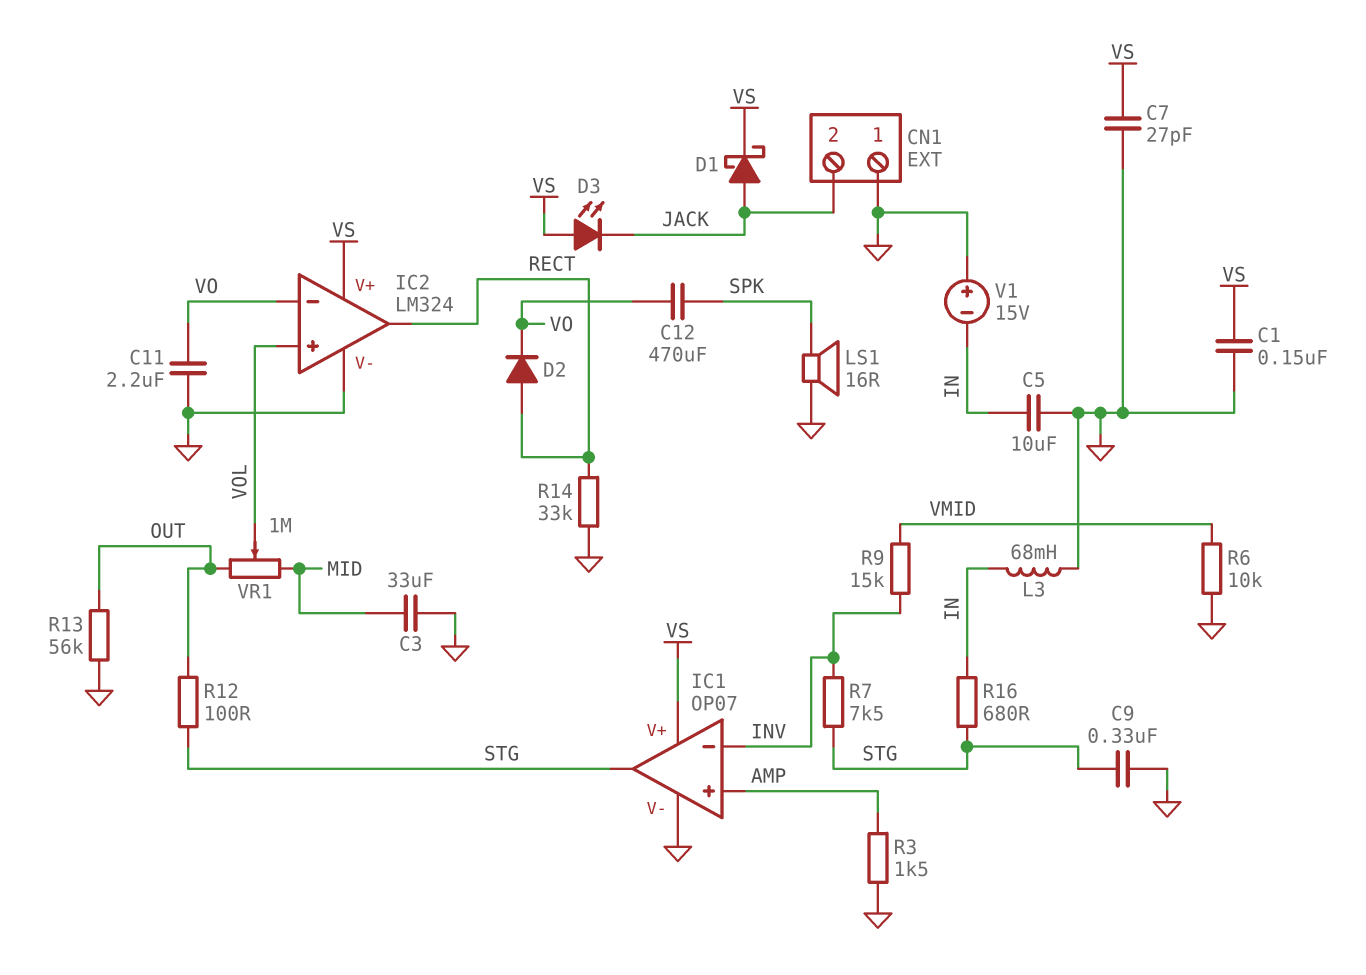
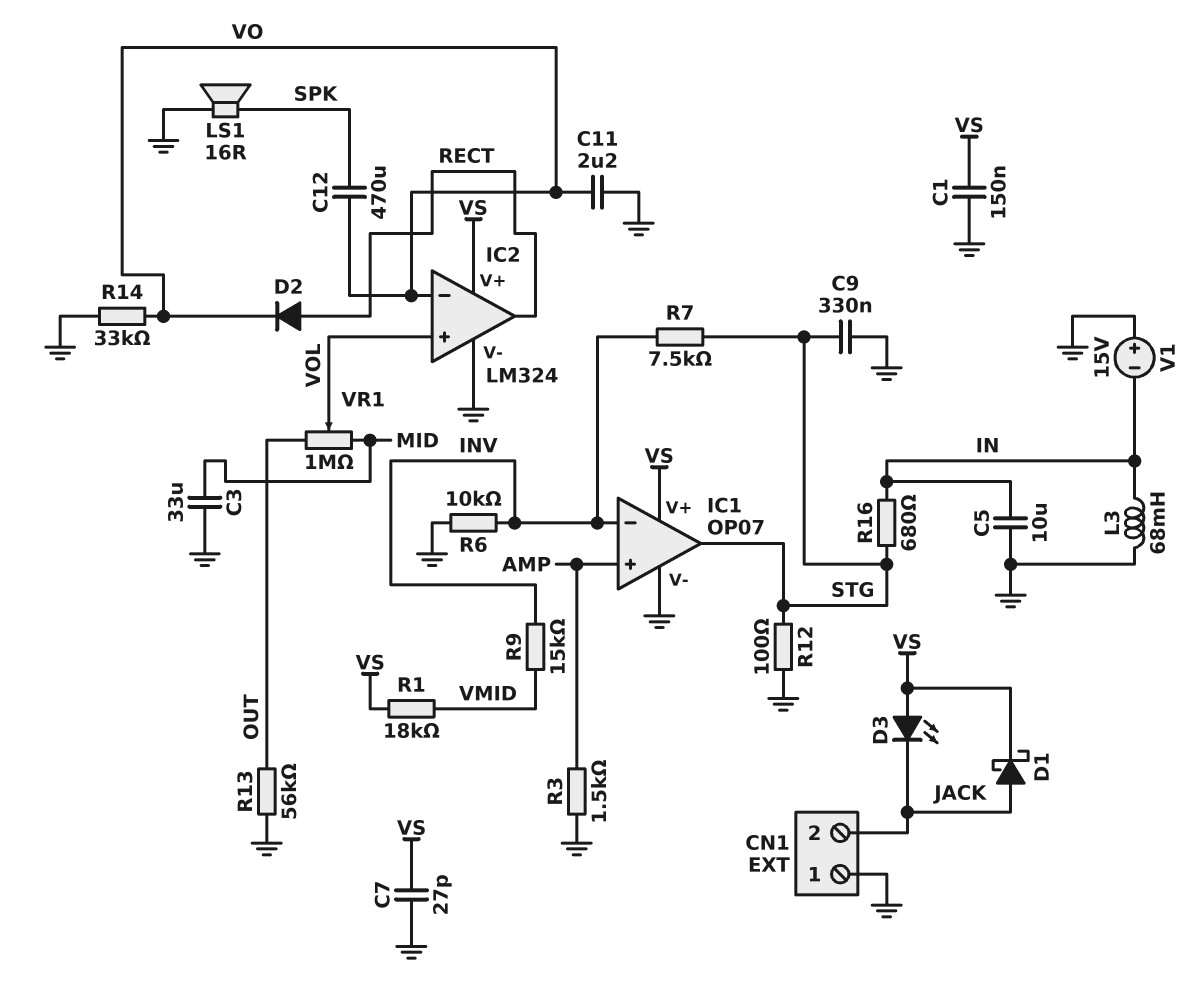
R1: none -> 18k (VMID, VS)
R6: 10k (GND, VMID) -> 10k (GND, INV)
R12: 100 (OUT, STG) -> 100 (GND, STG)
R14: 33k (GND, RECT) -> 33k (GND, VO)

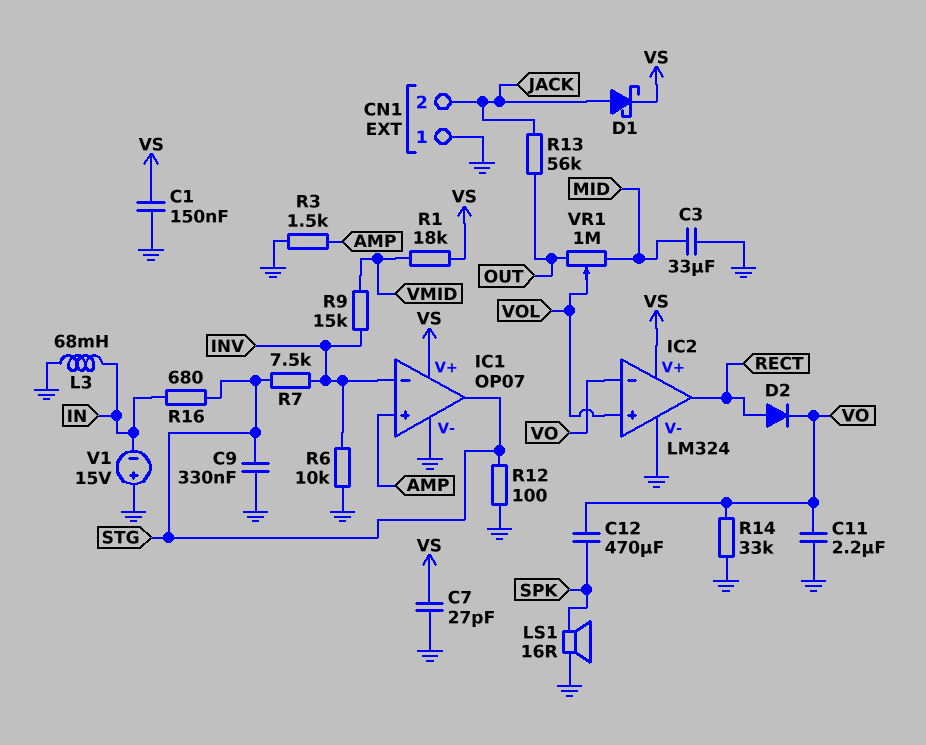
C5: 10uF (GND, IN) -> none
D3: LED (A VS, K JACK) -> none
R13: 56k (GND, OUT) -> 56k (JACK, OUT)

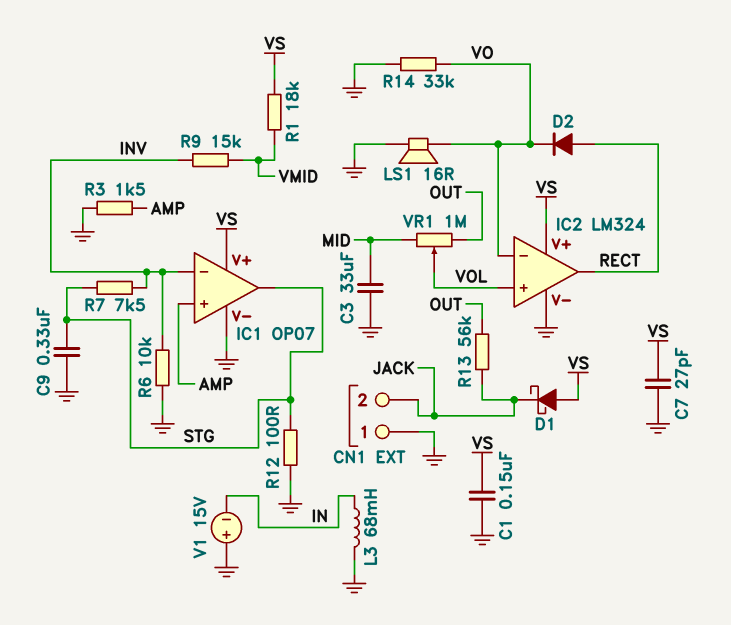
C11: 2.2uF (GND, VO) -> none
C12: 470uF (SPK, VO) -> none
D1: schottky (A JACK, K VS) -> schottky (A VS, K JACK)
LS1: speaker 16R (GND, SPK) -> speaker 16R (GND, VO)
R16: 680 (IN, STG) -> none

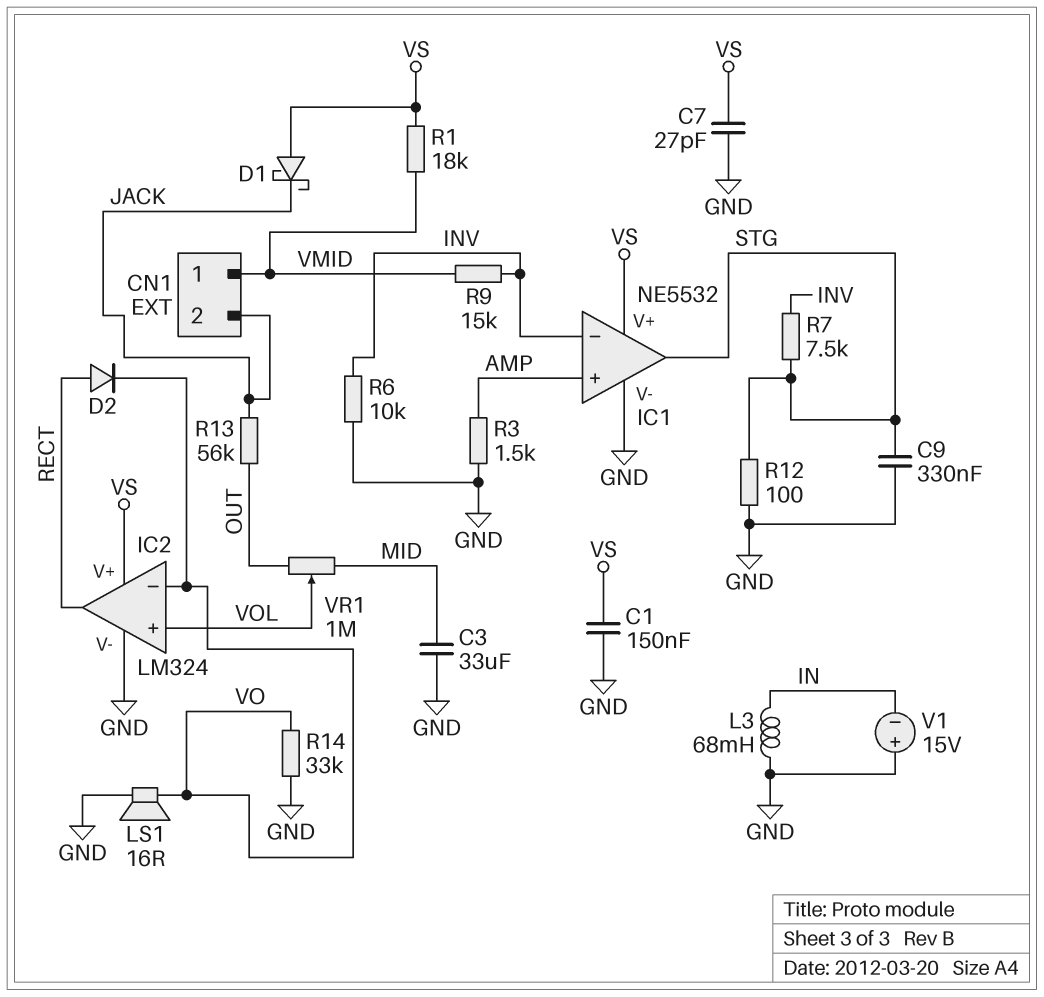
CN1 pin 1: GND -> VMID
IC1: OP07 -> NE5532

